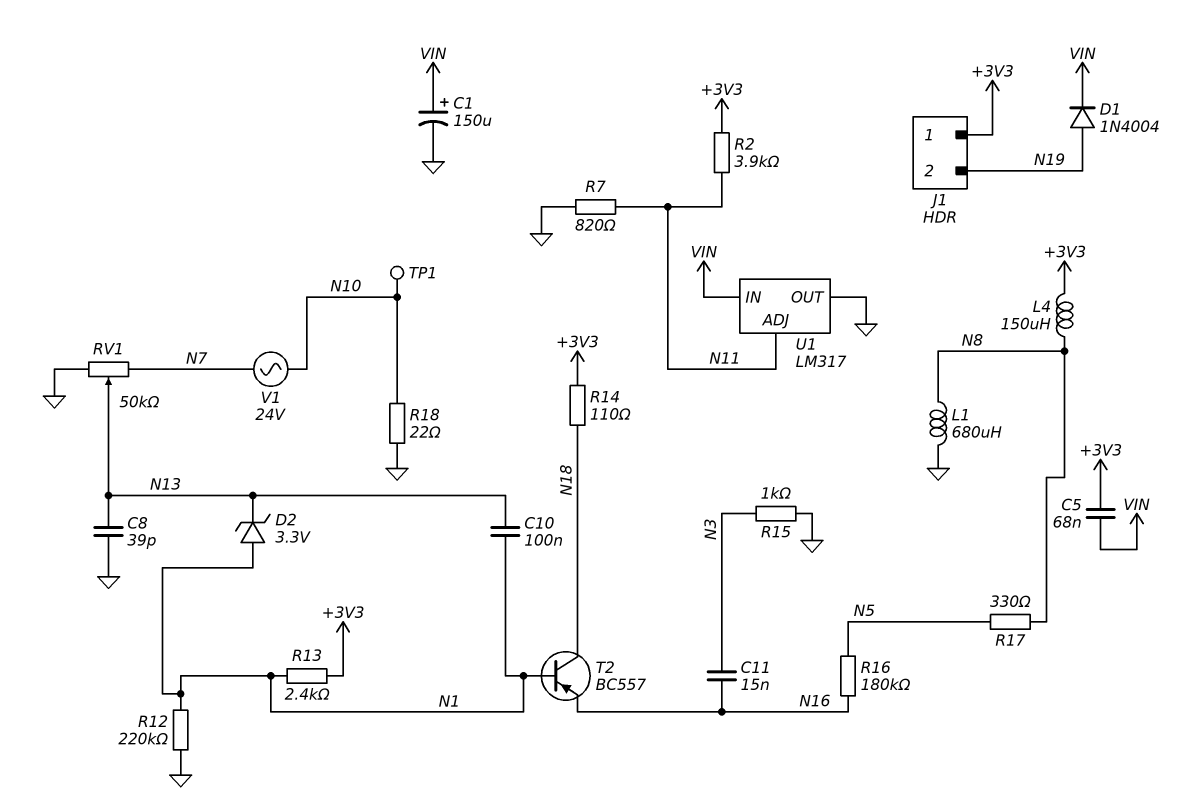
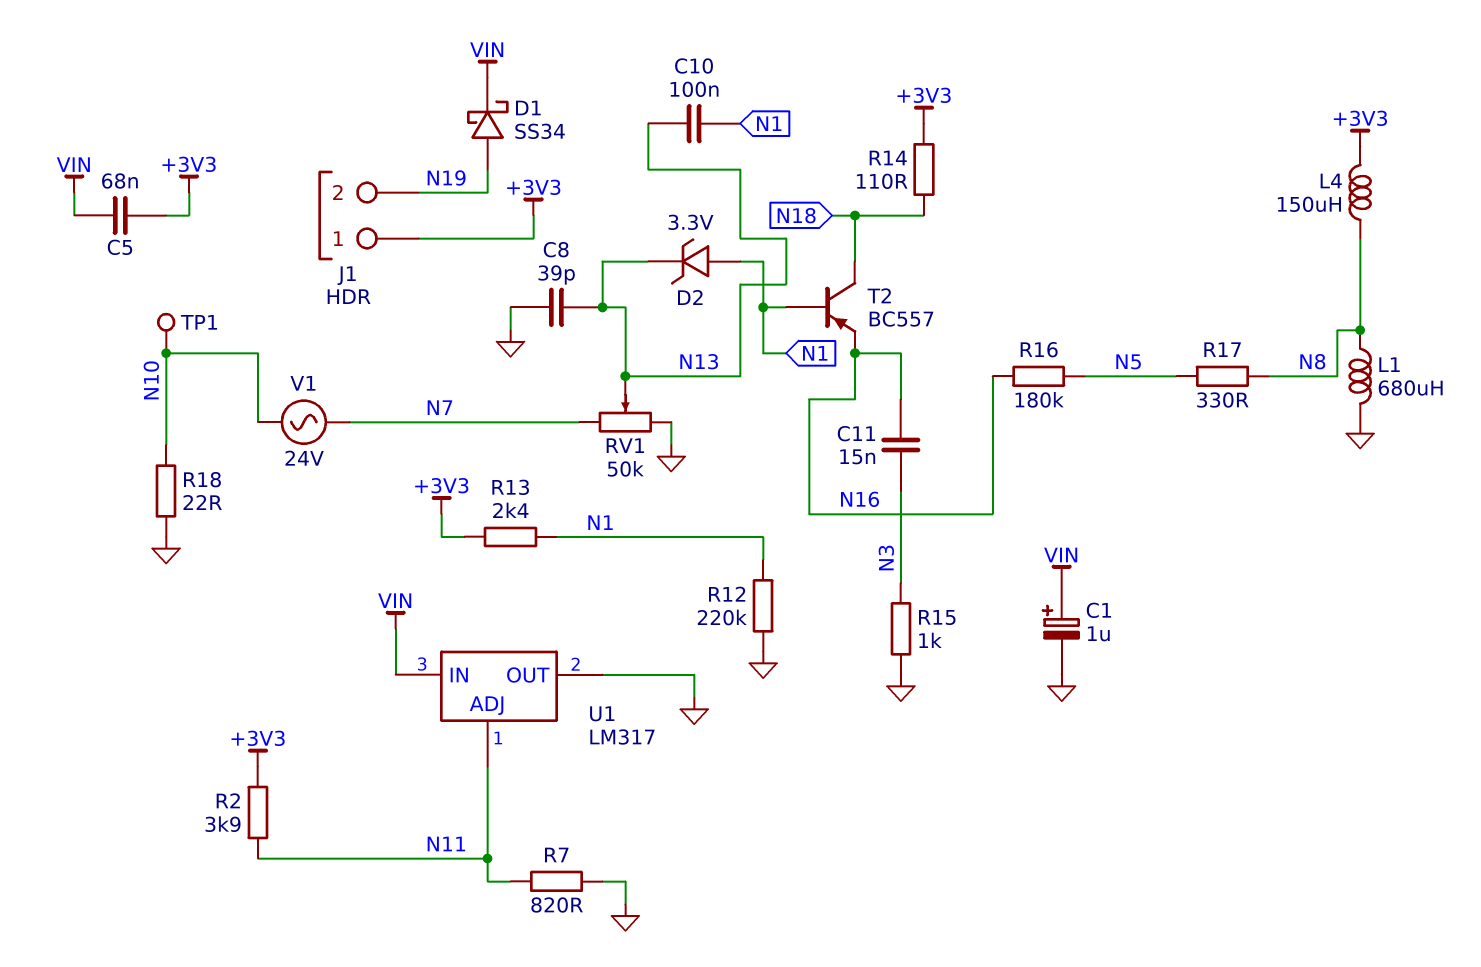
C1: 150uF (plus VIN, minus GND) -> 1uF (plus VIN, minus GND)
D1: diode 1N4004 (A N19, K VIN) -> schottky SS34 (A N19, K VIN)

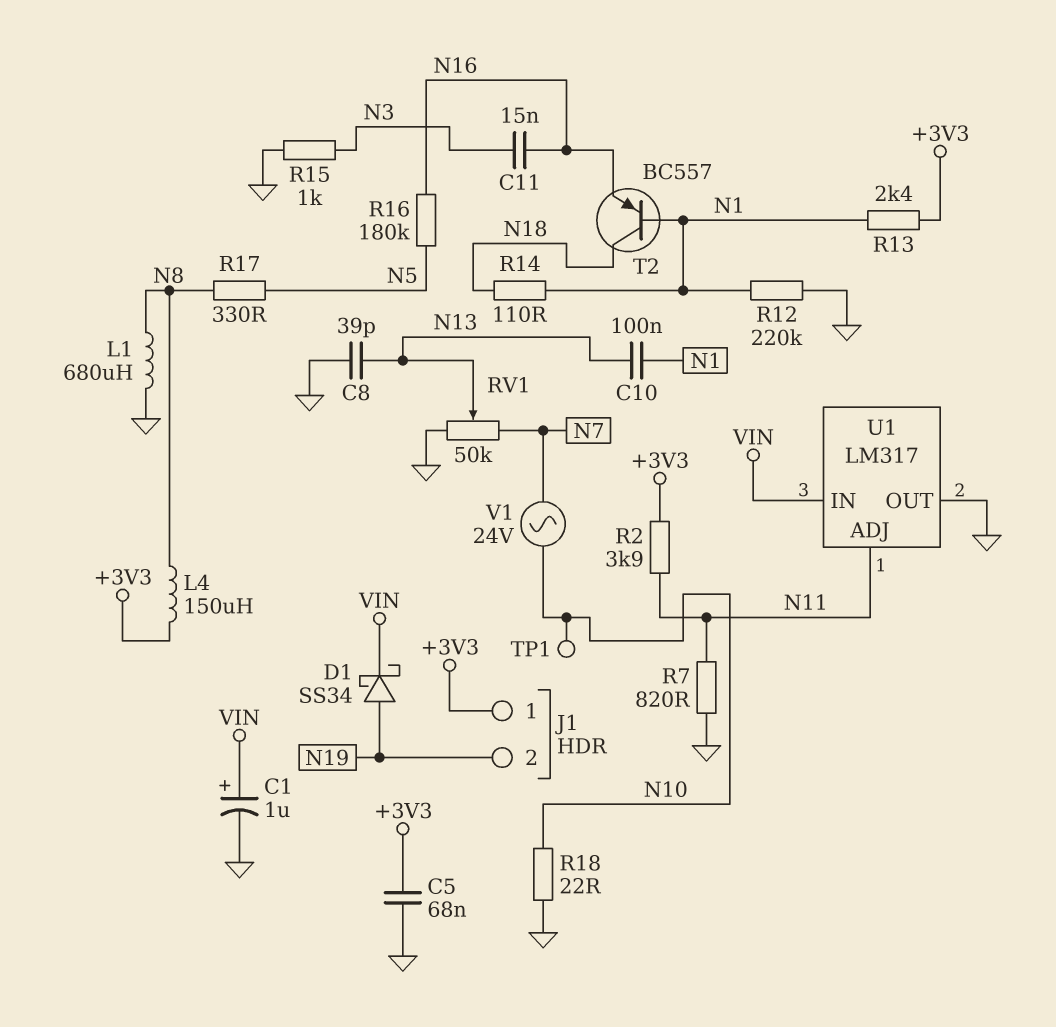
C5: 68nF (+3V3, VIN) -> 68nF (+3V3, GND)
D2: zener 3.3V (A N1, K N13) -> none
R14: 110 (+3V3, N18) -> 110 (N1, N18)

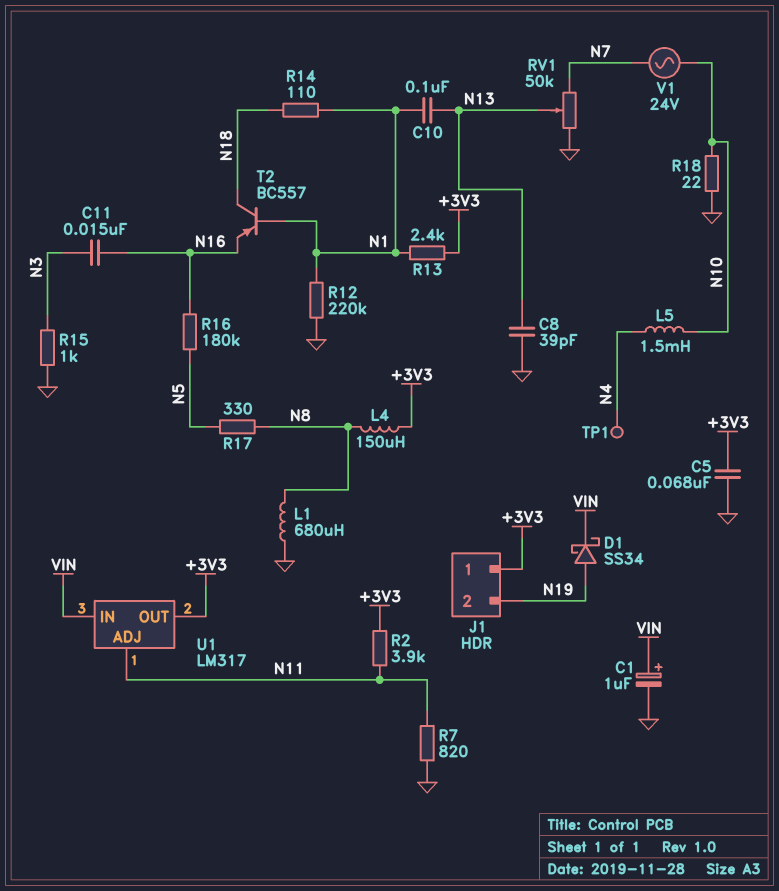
L5: none -> 1.5mH (N4, N10)
TP1: test point (N10) -> test point (N4)
U1 pin OUT: GND -> +3V3

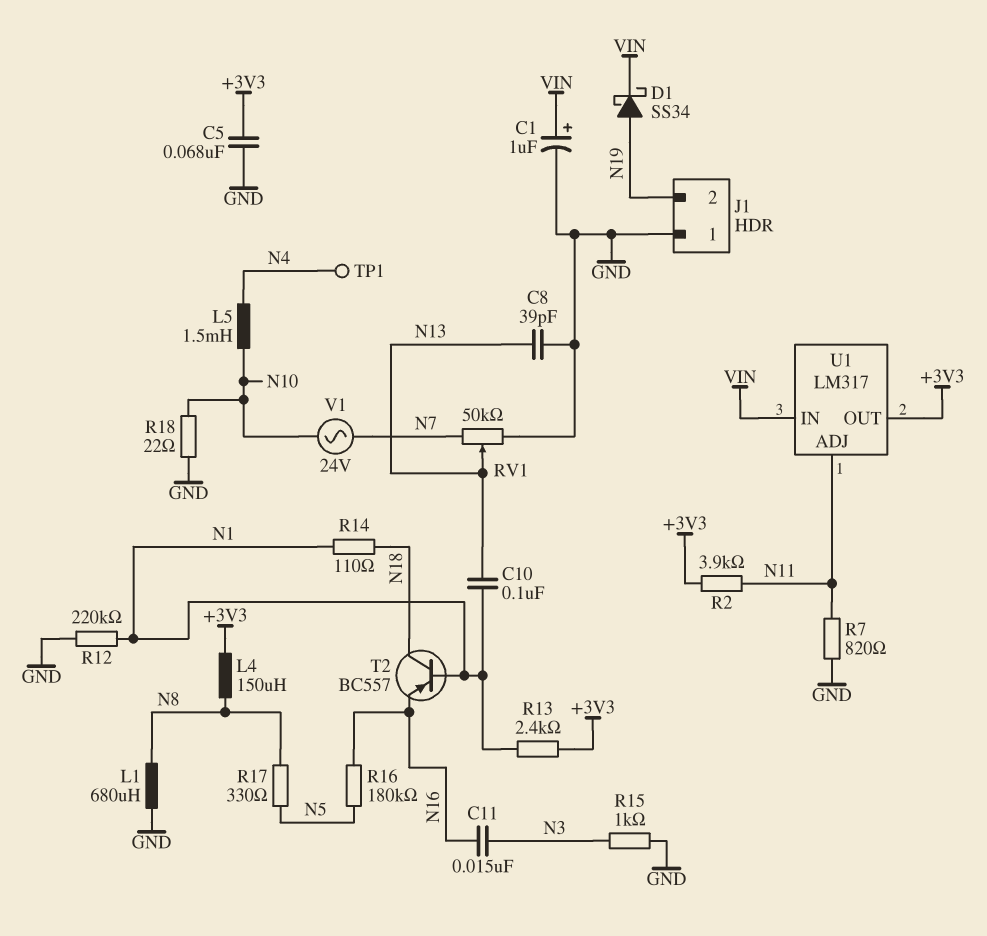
J1 pin 1: +3V3 -> GND

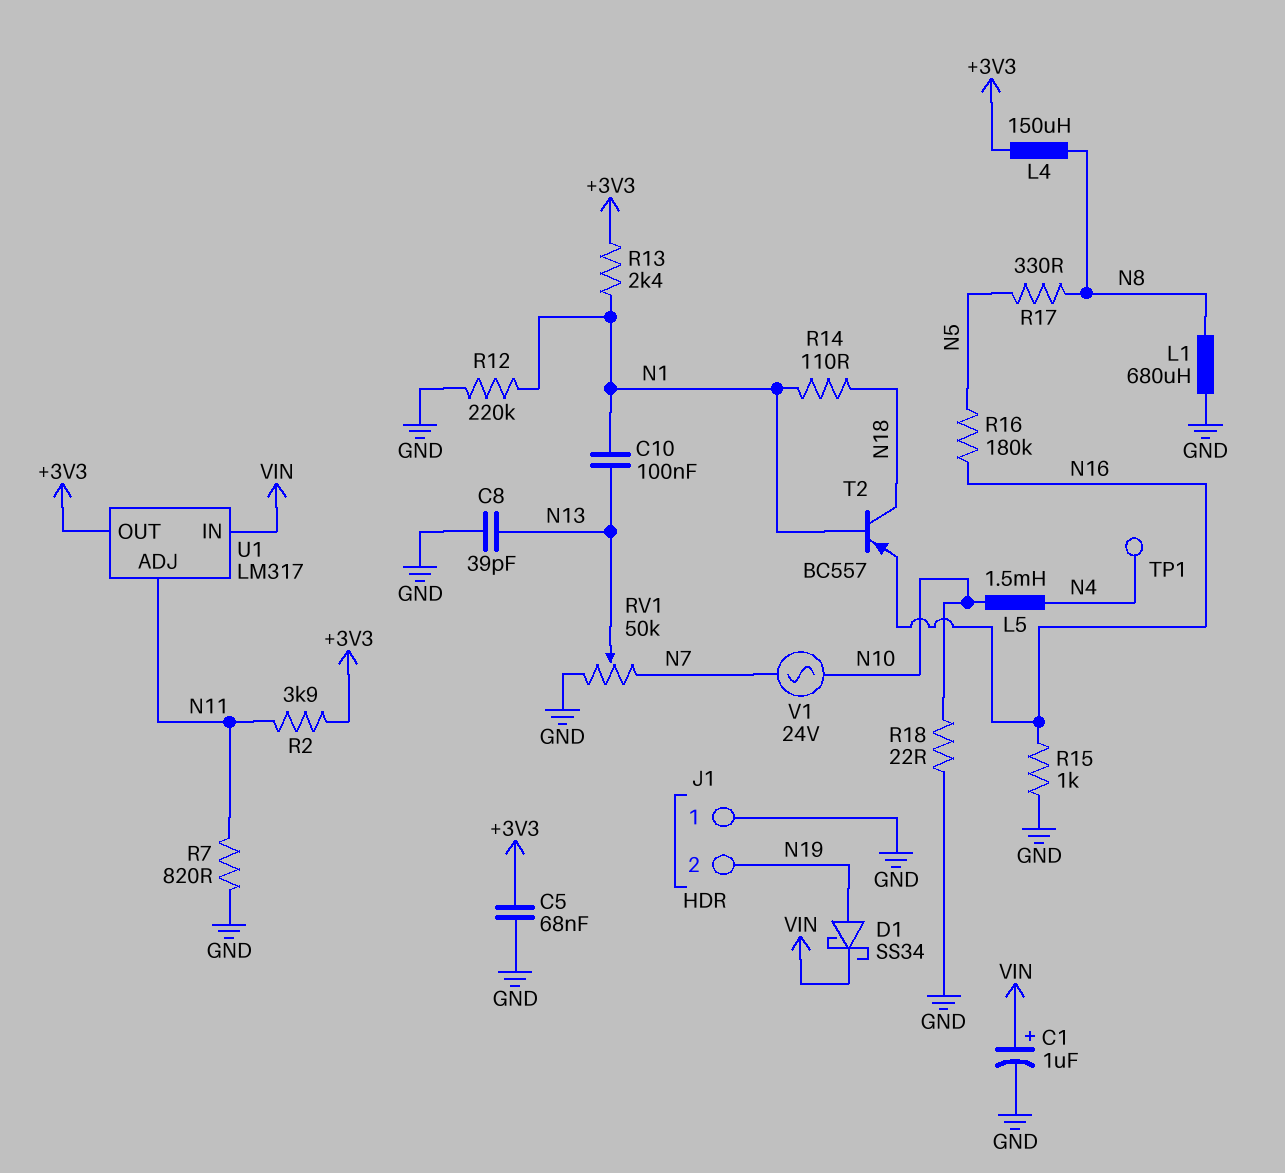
C11: 15nF (N3, N16) -> none
R15: 1k (GND, N3) -> 1k (GND, N16)

